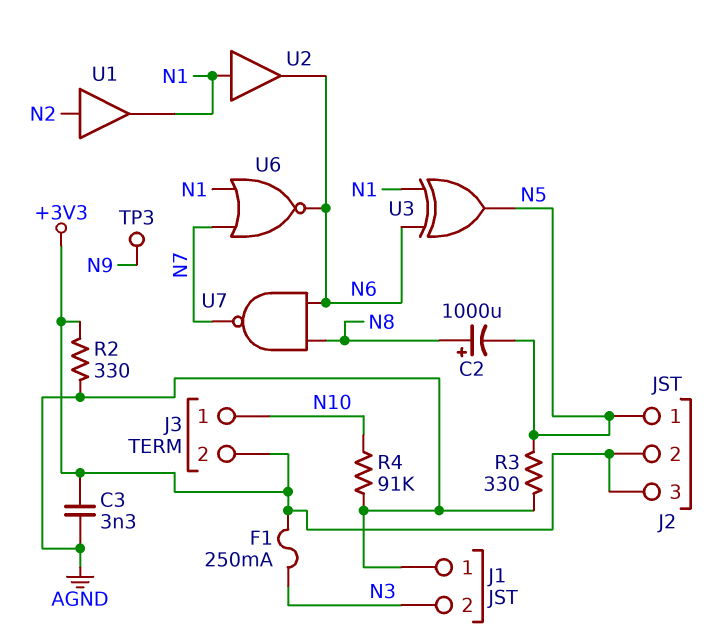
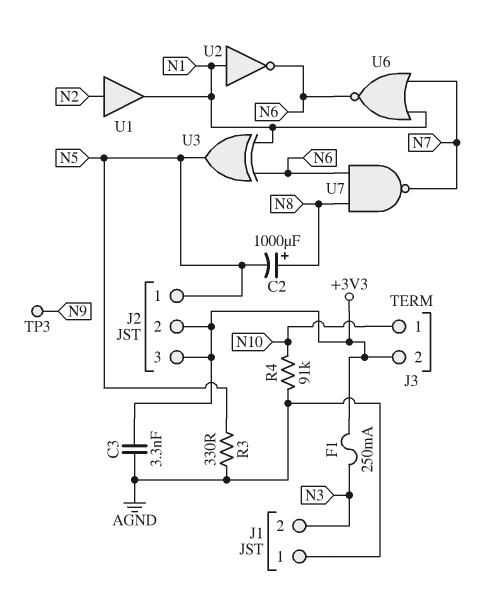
R2: 330 (+3V3, AGND) -> none
U2: buffer (in N1, out N6) -> NOT (in N1, out N6)

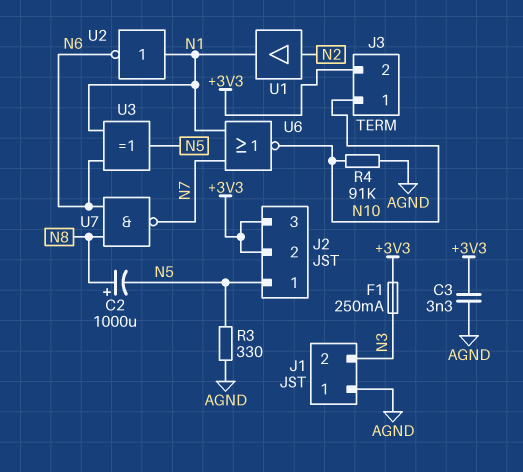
TP3: test point (N9) -> none
U6: NOR (in N1, in N7, out N6) -> NOR (in N1, in N7, out N10)

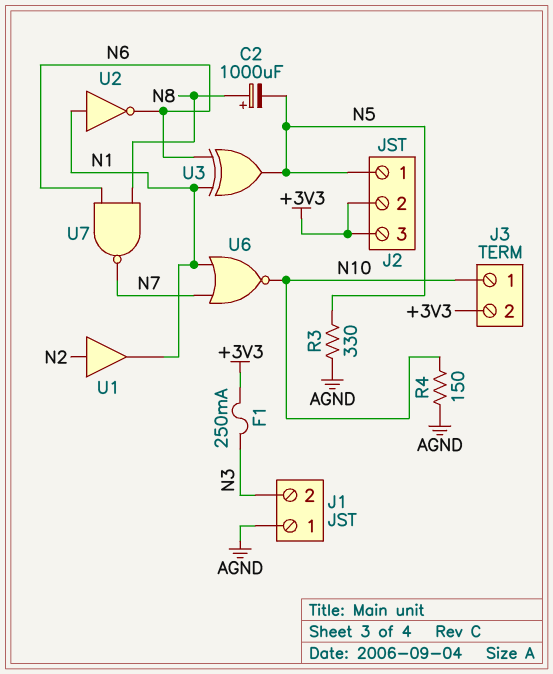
C3: 3.3nF (+3V3, AGND) -> none
R4: 91k (AGND, N10) -> 150 (AGND, N10)

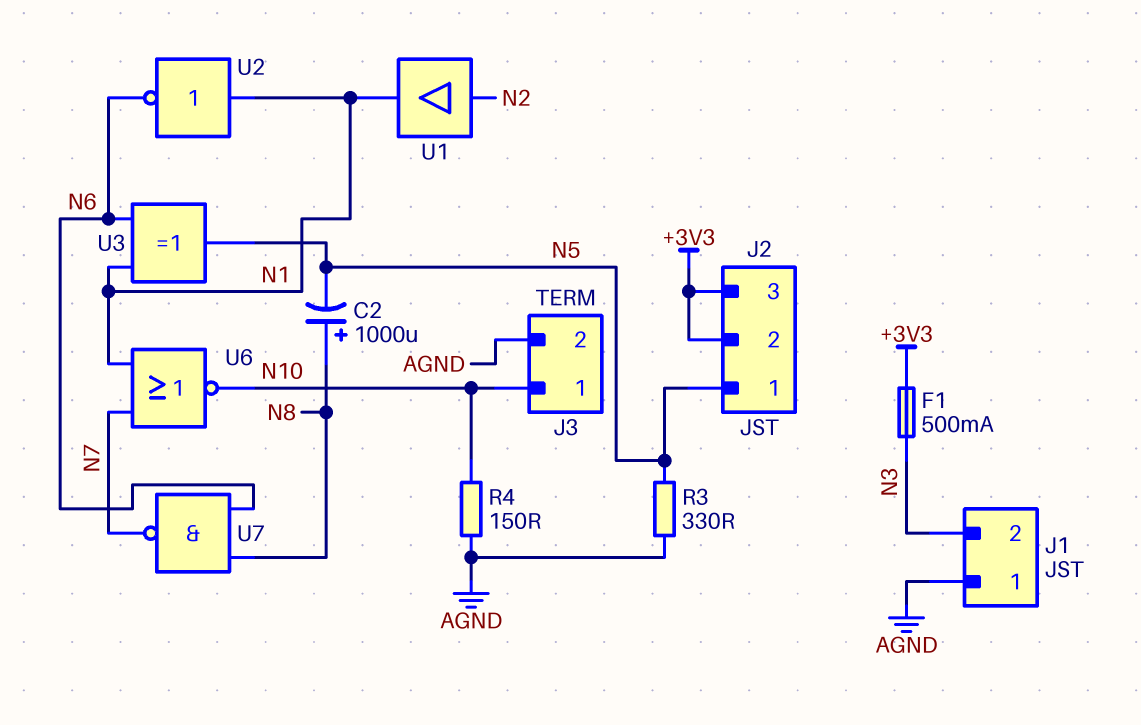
F1: 250mA (+3V3, N3) -> 500mA (+3V3, N3)
J3 pin 2: +3V3 -> AGND

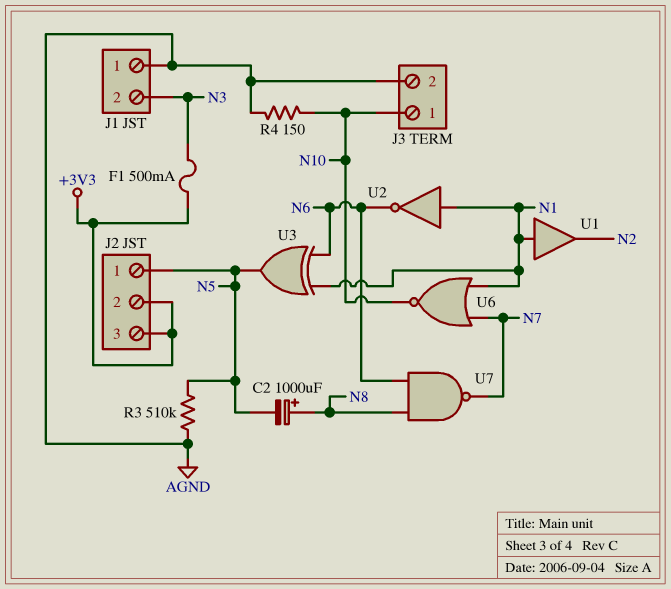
R3: 330 (AGND, N5) -> 510k (AGND, N5)
U1: buffer (in N2, out N1) -> buffer (in N1, out N2)

